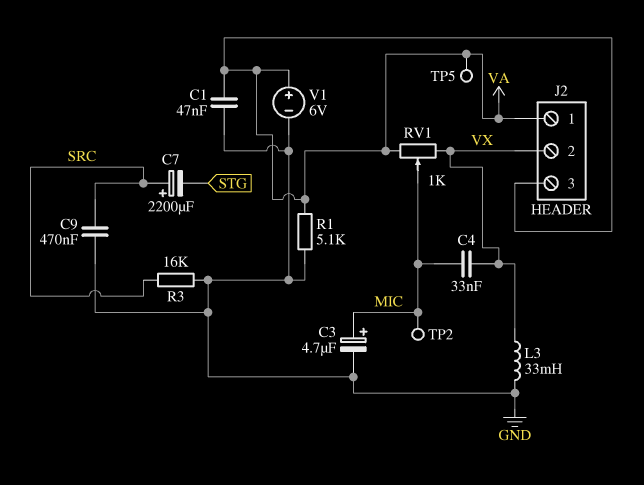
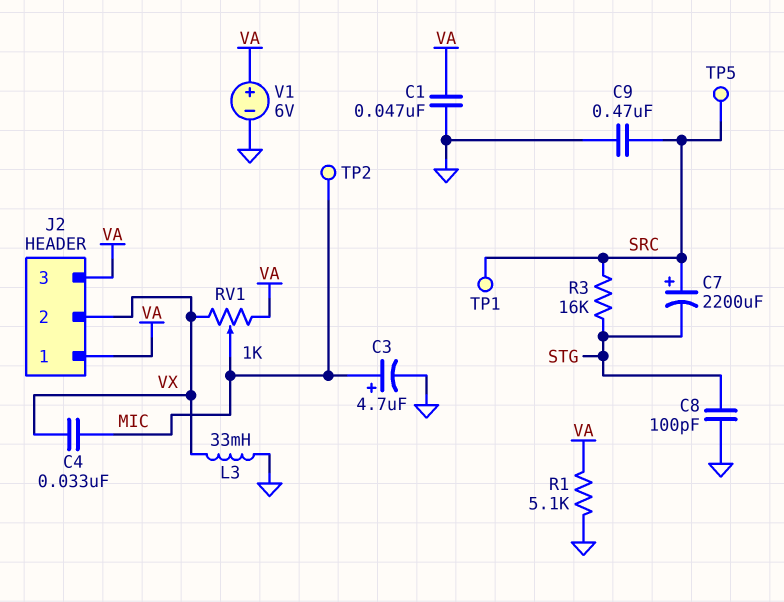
C8: none -> 100pF (GND, STG)
R3: 16k (GND, SRC) -> 16k (SRC, STG)
TP1: none -> test point (SRC)
TP5: test point (VA) -> test point (SRC)

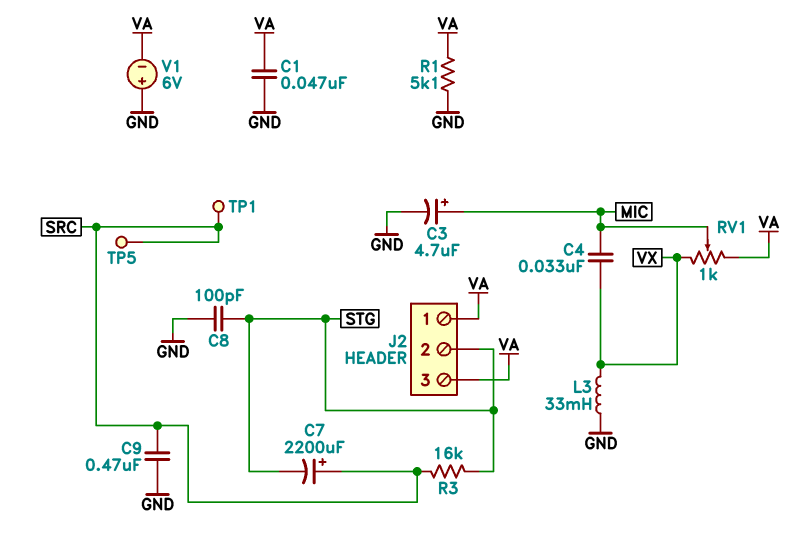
J2 pin 2: VX -> STG
TP2: test point (MIC) -> none
V1: 6V (plus VA, minus GND) -> 6V (plus GND, minus VA)

